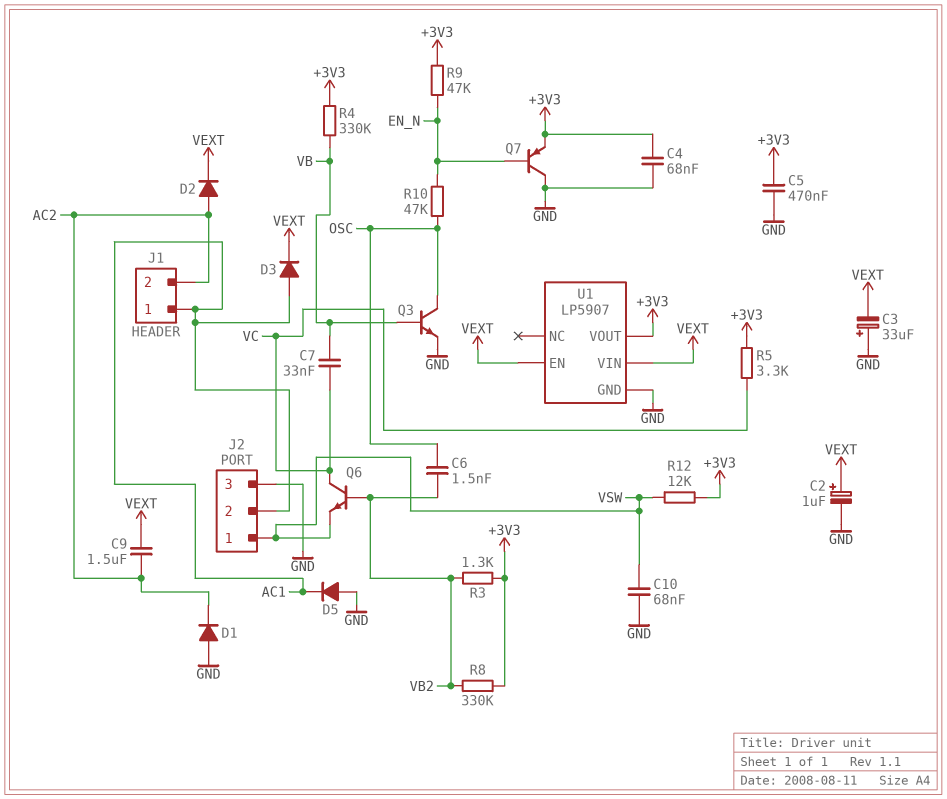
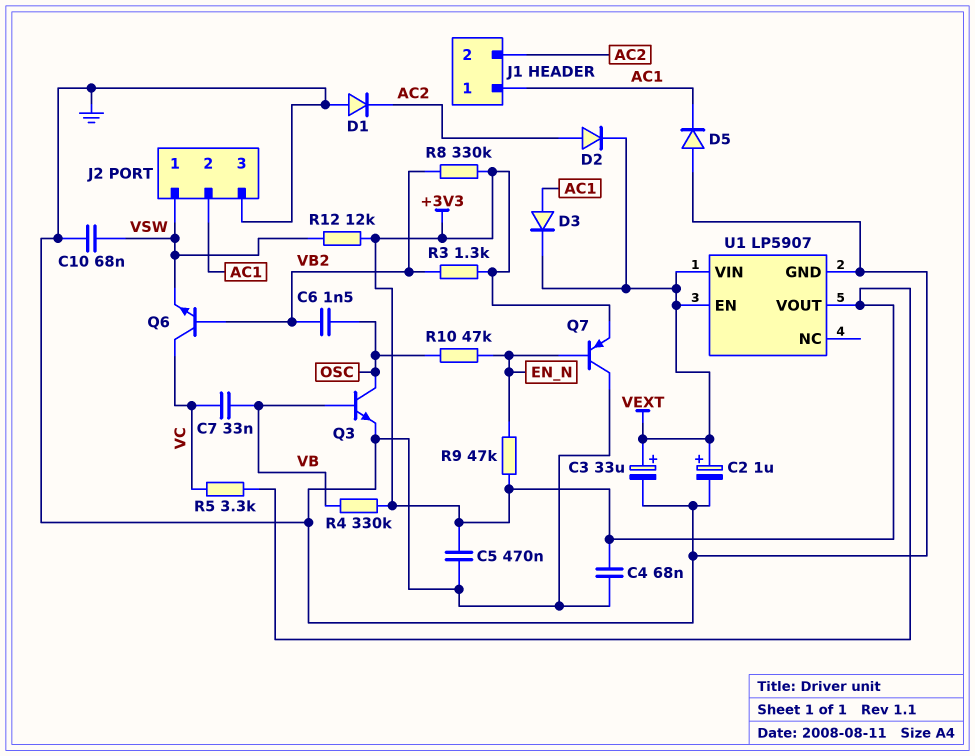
C3: 33uF (plus GND, minus VEXT) -> 33uF (plus VEXT, minus GND)
C9: 1.5uF (AC2, VEXT) -> none

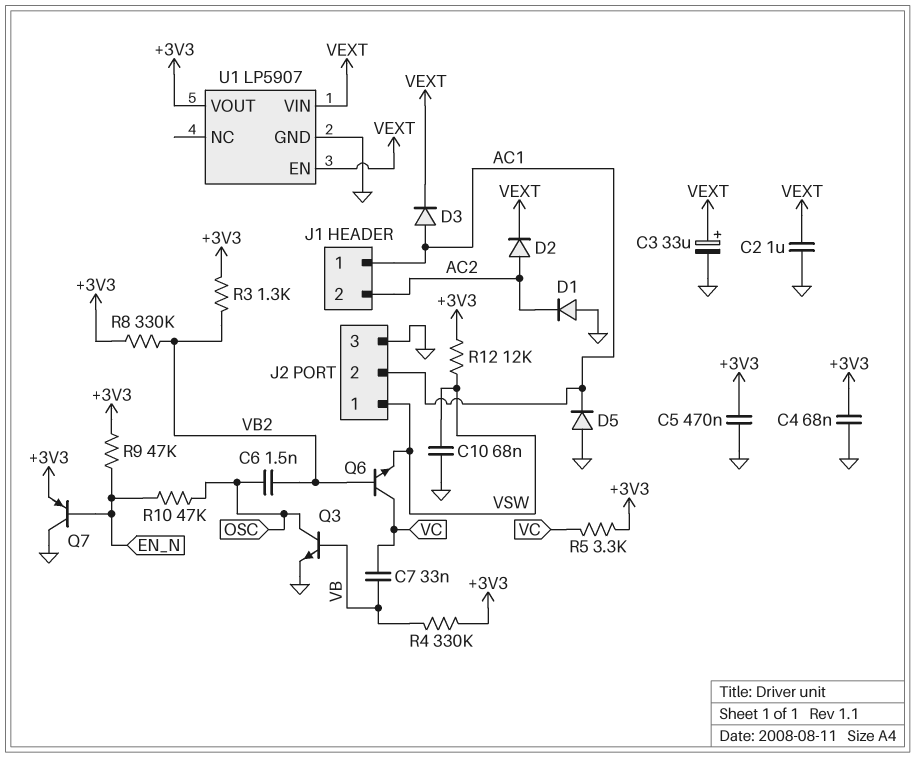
C2: 1uF (plus VEXT, minus GND) -> 1uF (GND, VEXT)

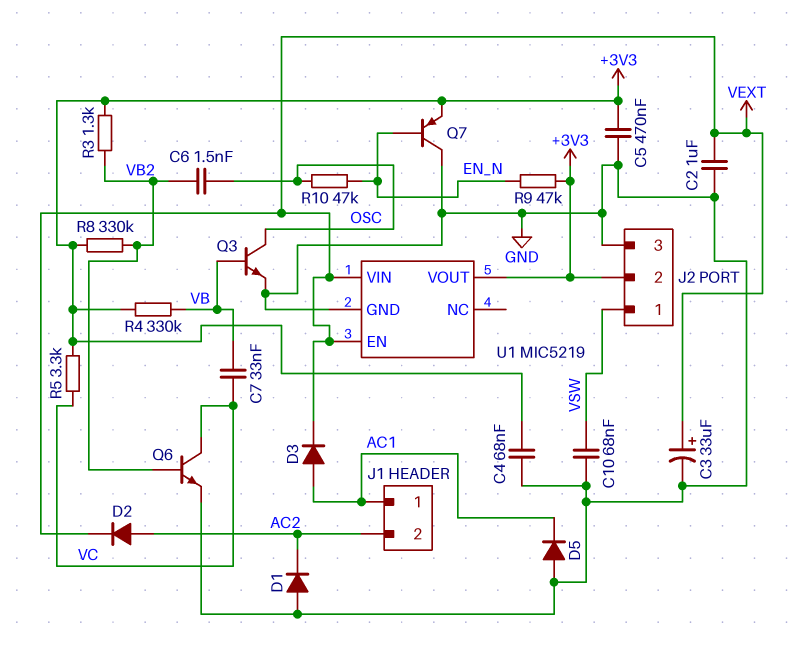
J2 pin 2: AC1 -> +3V3
Q6: NPN (B VB2, C VC, E VSW) -> NPN (B VB2, C VC, E GND)
R12: 12k (+3V3, VSW) -> none
U1: LP5907 -> MIC5219

